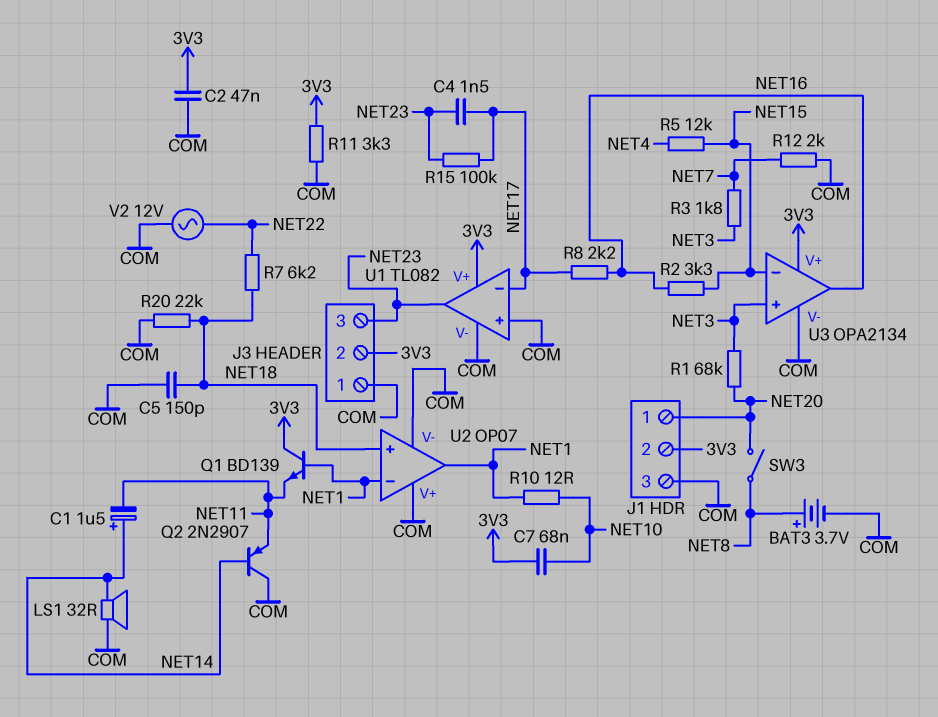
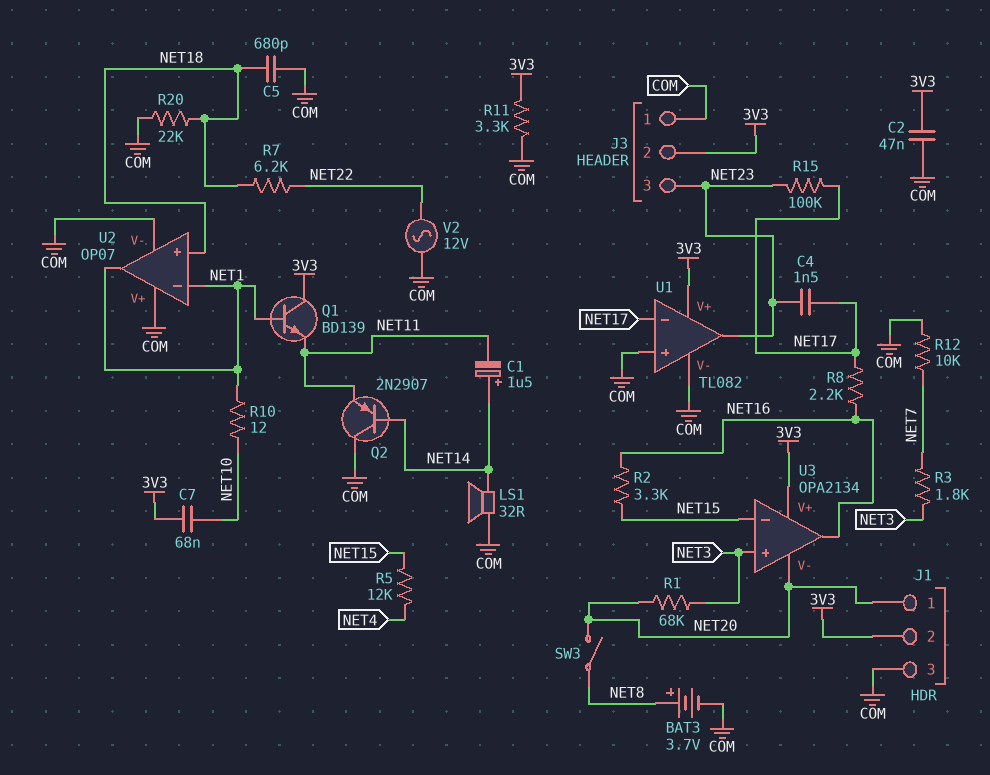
C5: 150pF (COM, NET18) -> 680pF (COM, NET18)
R12: 2k (COM, NET7) -> 10k (COM, NET7)
U3 pin V-: COM -> NET20

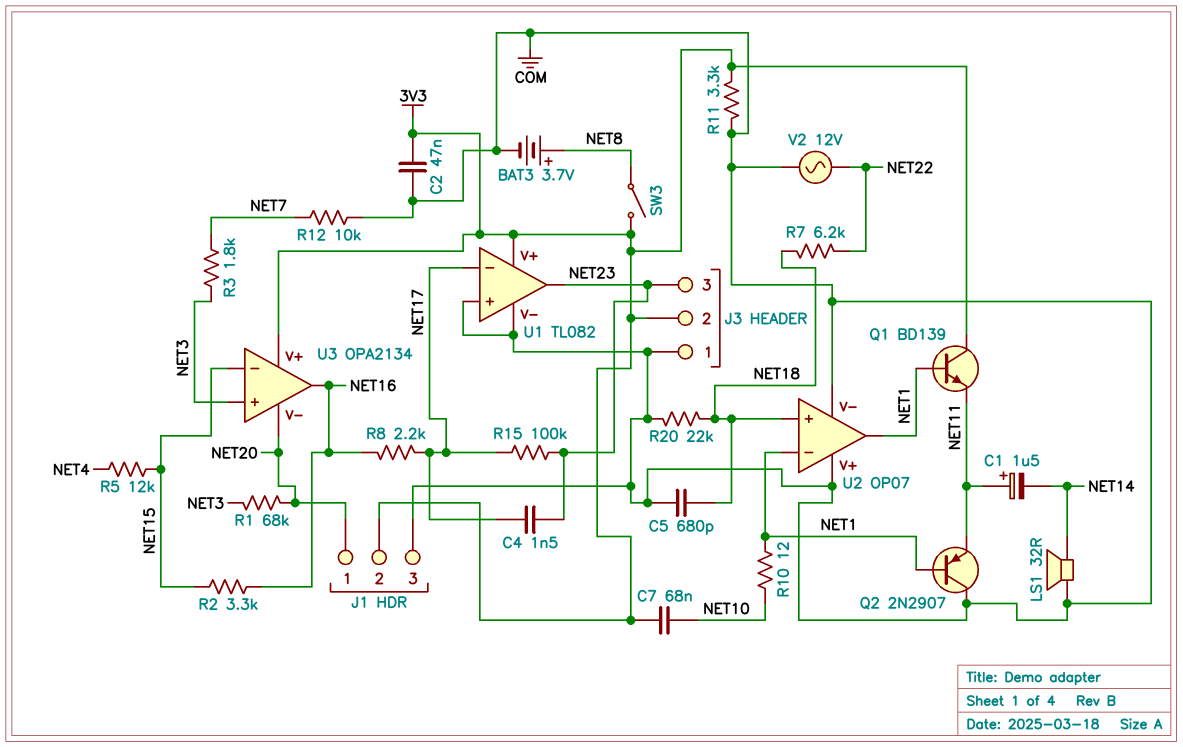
C1: 1.5uF (plus NET14, minus NET11) -> 1.5uF (plus NET11, minus NET14)
Q2: PNP 2N2907 (B NET14, C COM, E NET11) -> PNP 2N2907 (B NET1, C COM, E NET11)
SW3: switch (NET8, NET20) -> switch (3V3, NET8)

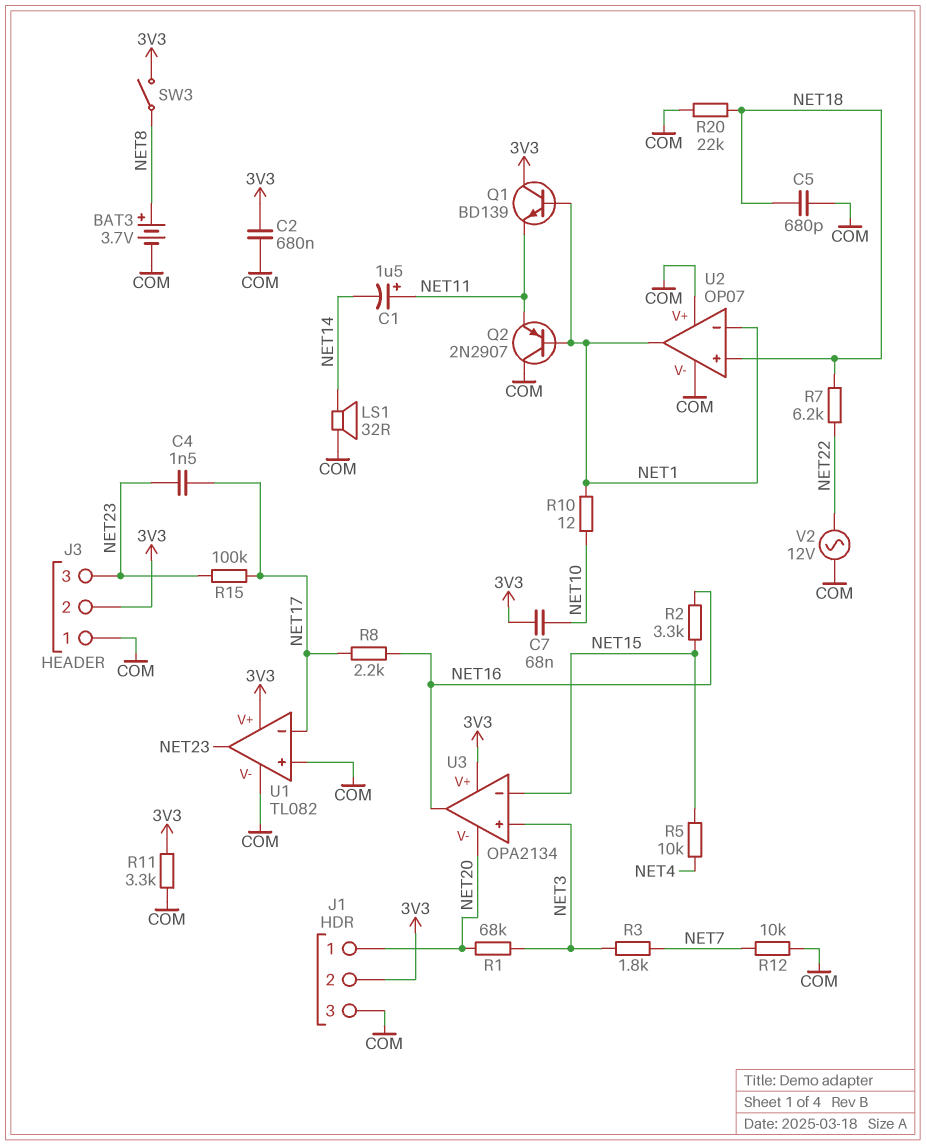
C2: 47nF (3V3, COM) -> 680nF (3V3, COM)
R5: 12k (NET4, NET15) -> 10k (NET4, NET15)

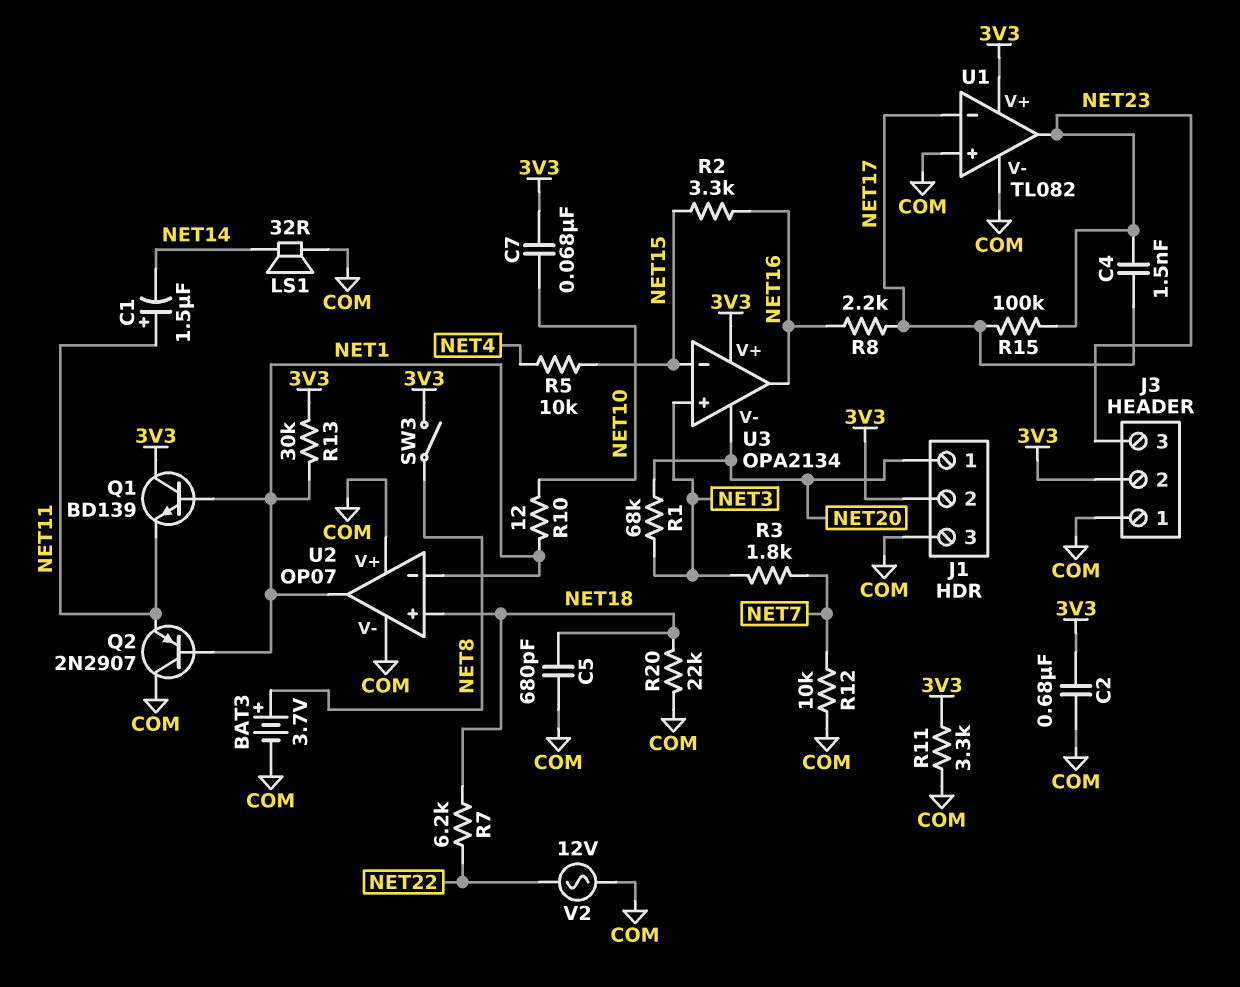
R13: none -> 30k (3V3, NET1)

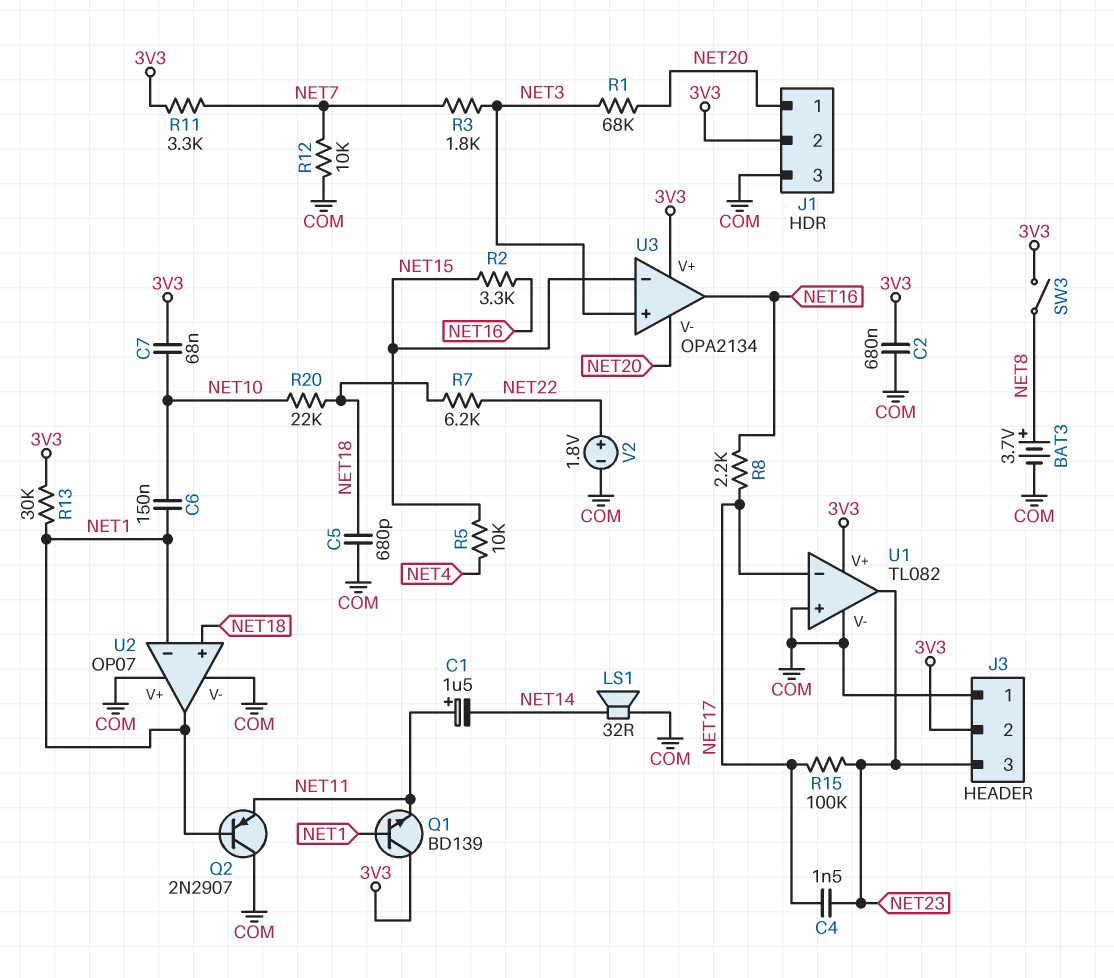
C6: none -> 150nF (NET1, NET10)
R10: 12 (NET1, NET10) -> none
R11: 3.3k (3V3, COM) -> 3.3k (3V3, NET7)
R20: 22k (COM, NET18) -> 22k (NET10, NET18)
V2: AC 12V (COM, NET22) -> 1.8V (plus NET22, minus COM)

